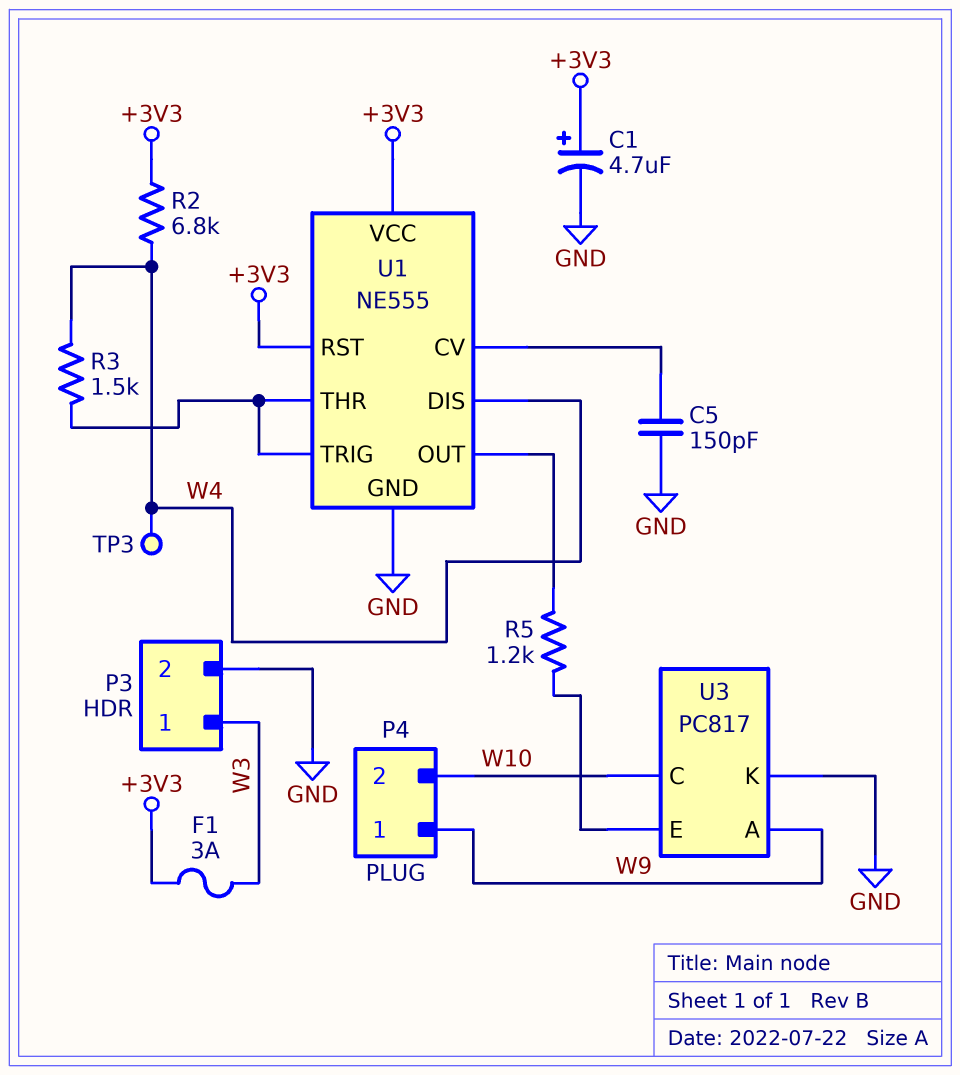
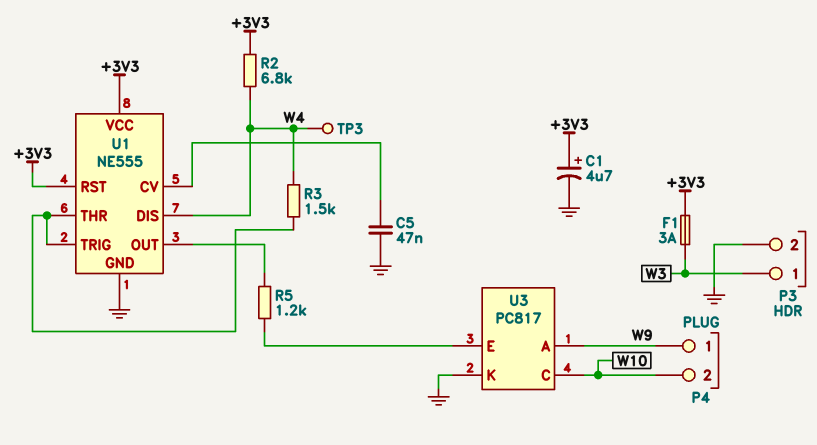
C5: 150pF (GND, U1/CV) -> 47nF (GND, U1/CV)

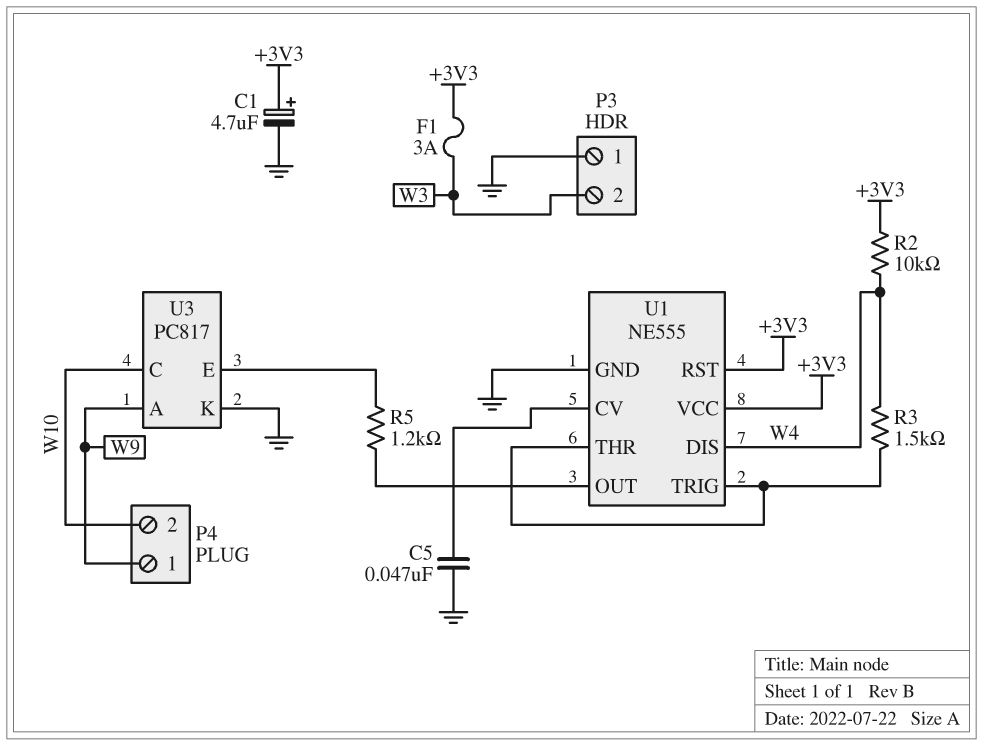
P3 pin 1: W3 -> GND
P3 pin 2: GND -> W3
R2: 6.8k (+3V3, W4) -> 10k (+3V3, W4)
TP3: test point (W4) -> none

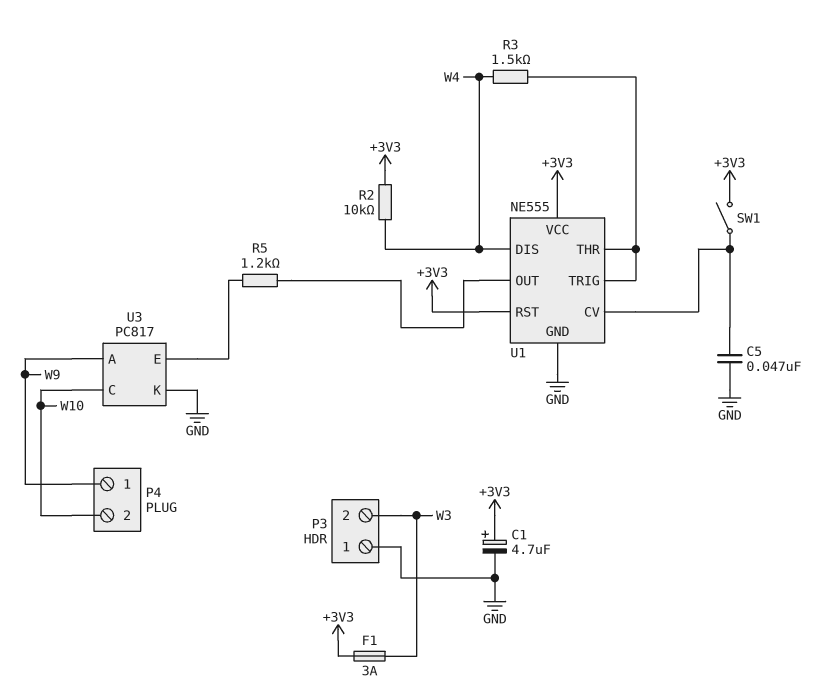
SW1: none -> switch (+3V3, U1/CV)

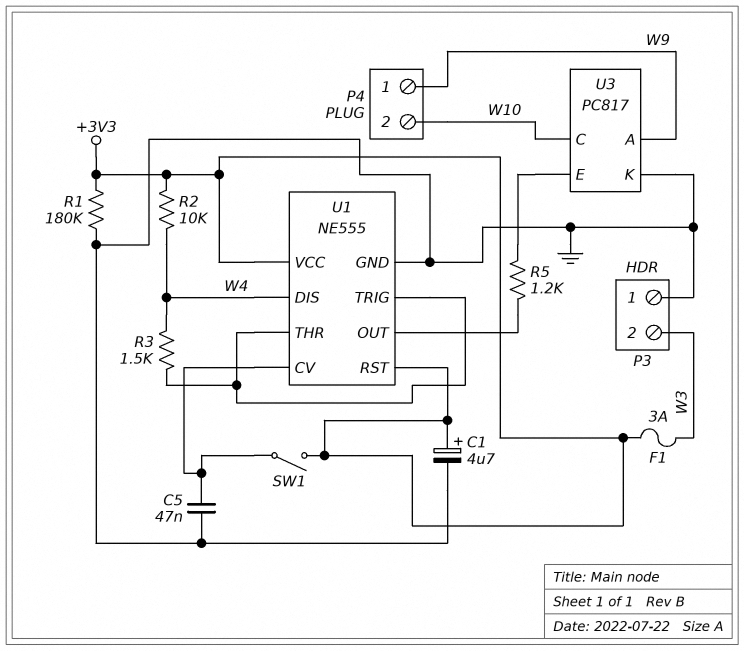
R1: none -> 180k (+3V3, GND)

